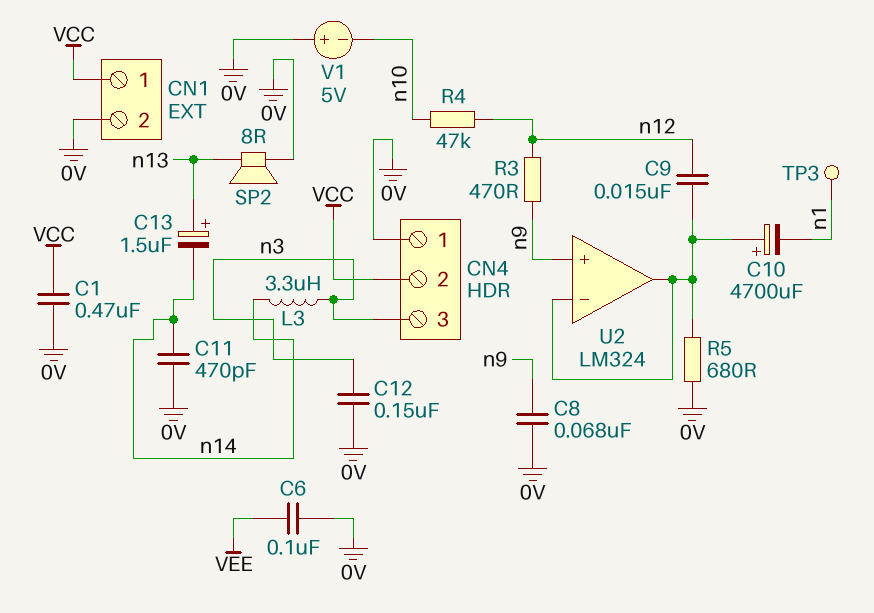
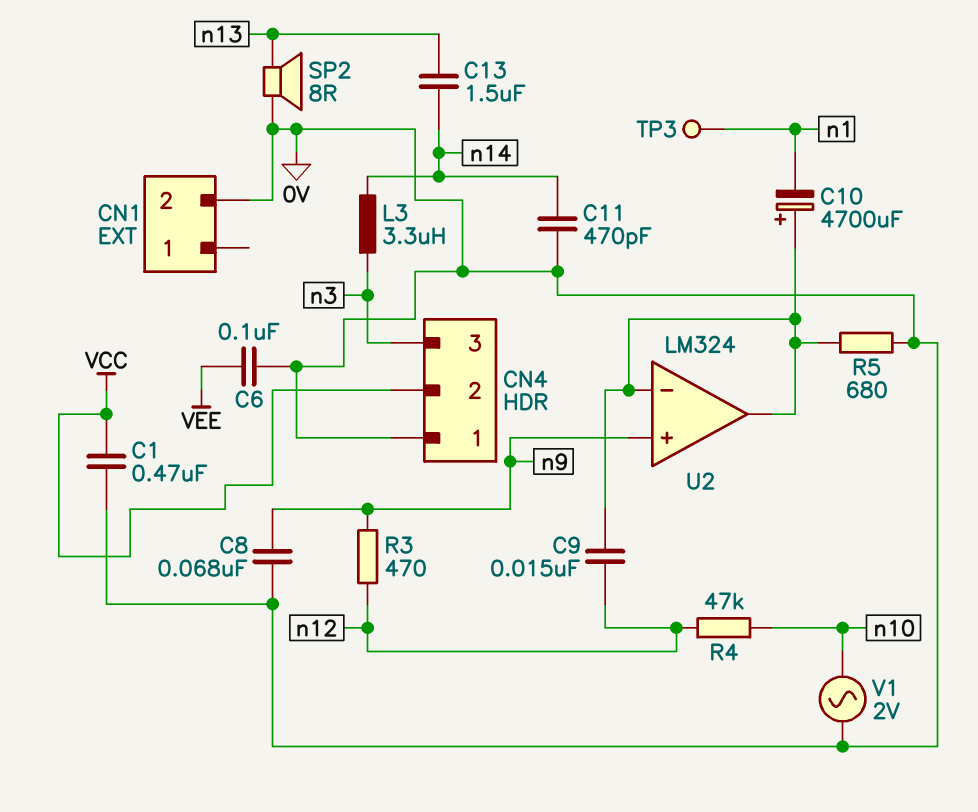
C12: 150nF (0V, n3) -> none
C13: 1.5uF (plus n13, minus n14) -> 1.5uF (n13, n14)
CN1 pin 1: VCC -> none
V1: 5V (plus 0V, minus n10) -> AC 2V (0V, n10)

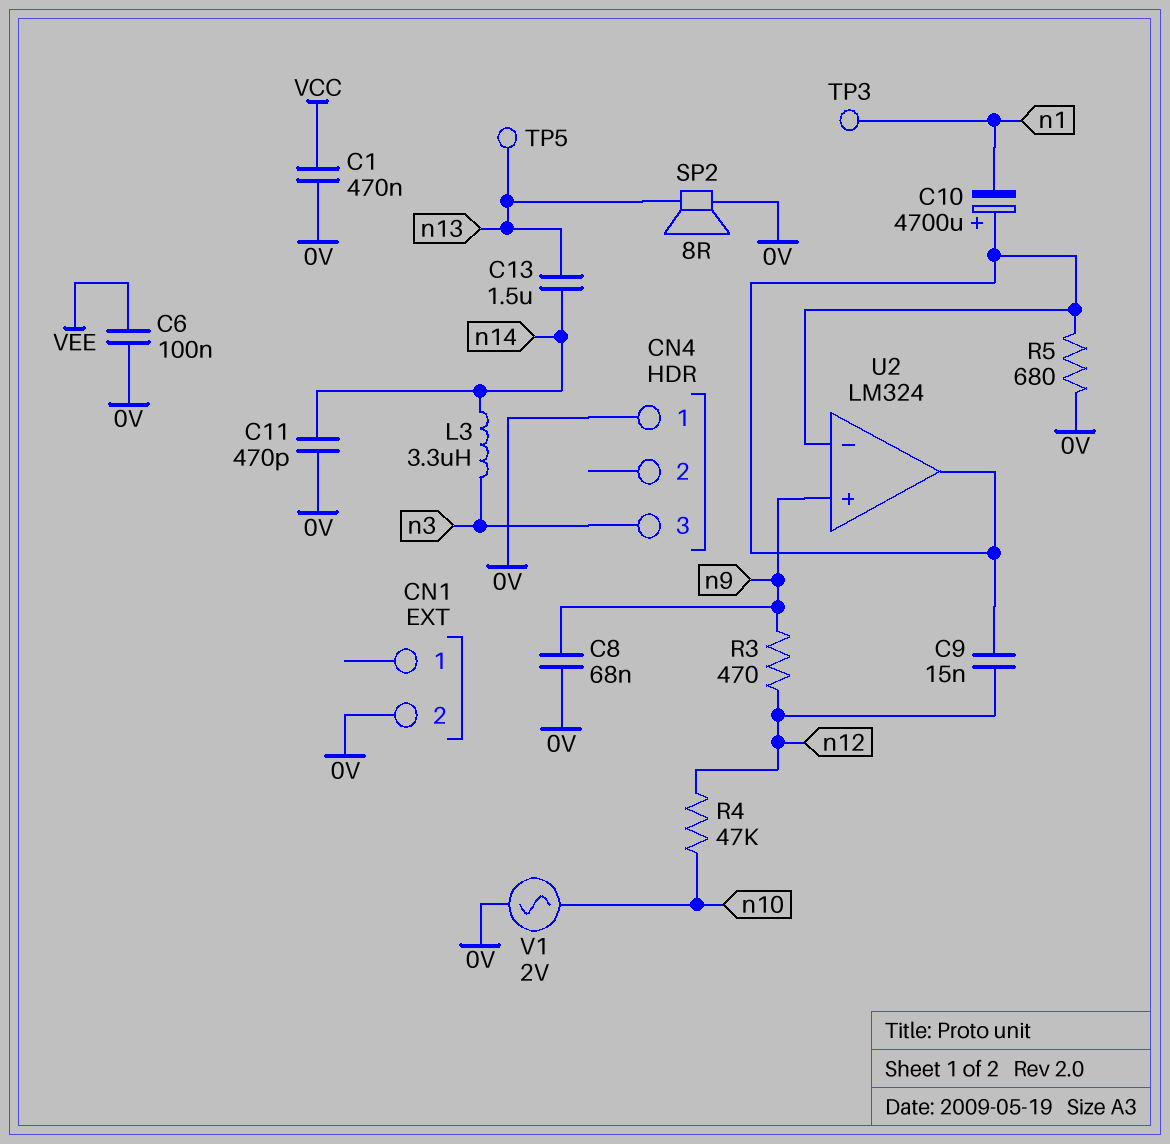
CN4 pin 2: VCC -> none
TP5: none -> test point (n13)

